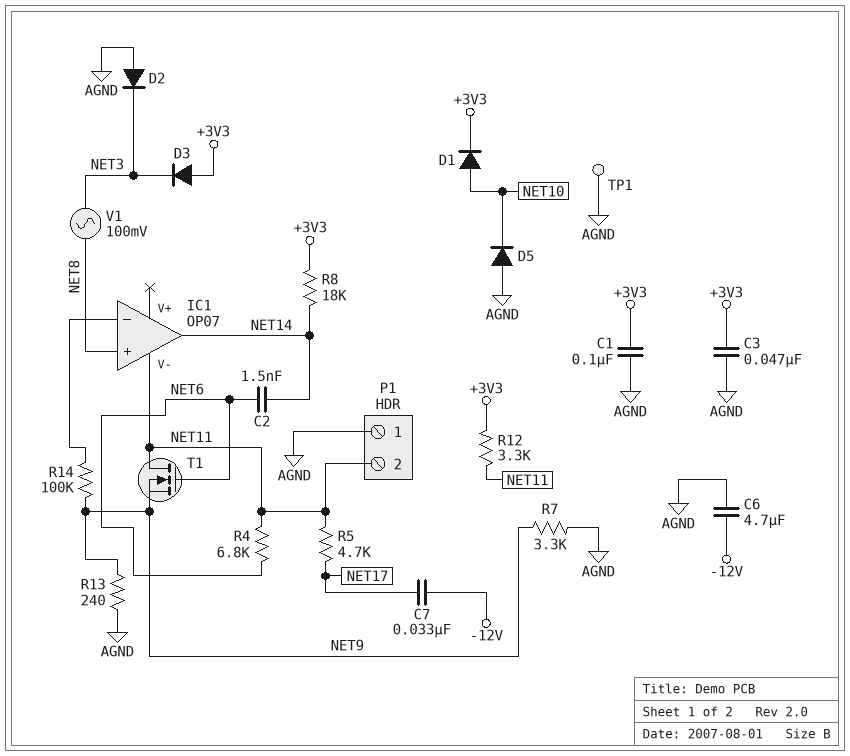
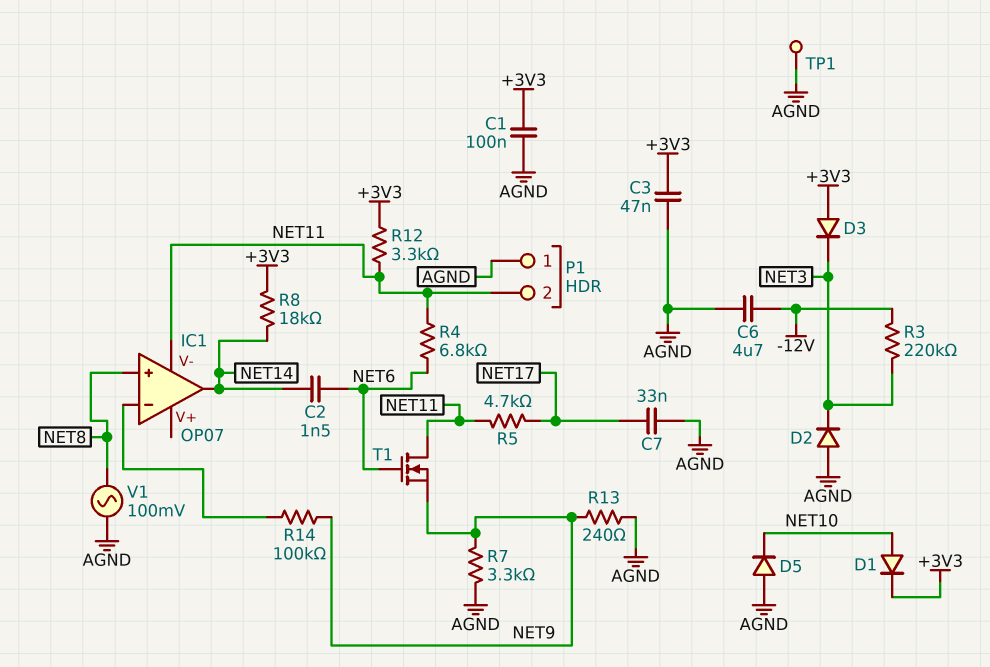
C7: 33nF (-12V, NET17) -> 33nF (AGND, NET17)
R3: none -> 220k (-12V, NET3)
V1: AC 100mV (NET3, NET8) -> AC 100mV (AGND, NET8)

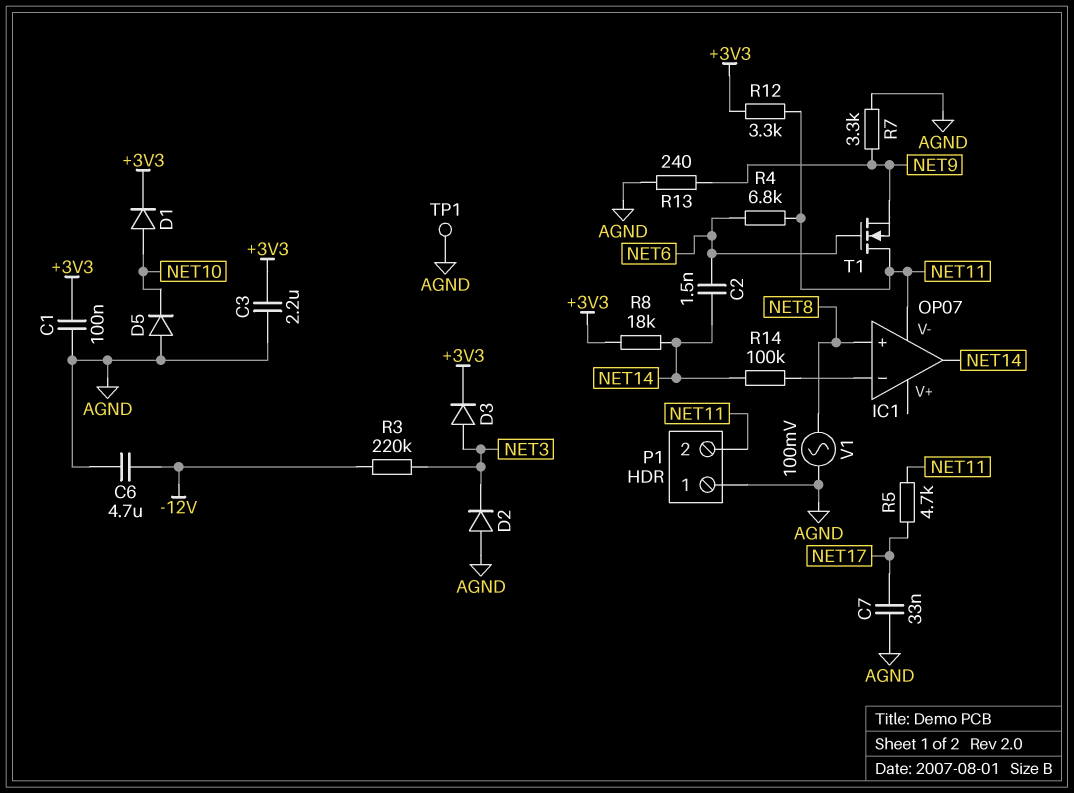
C3: 47nF (+3V3, AGND) -> 2.2uF (+3V3, AGND)
D3: diode (A +3V3, K NET3) -> diode (A NET3, K +3V3)
R14: 100k (IC1/in-, NET9) -> 100k (IC1/in-, NET14)

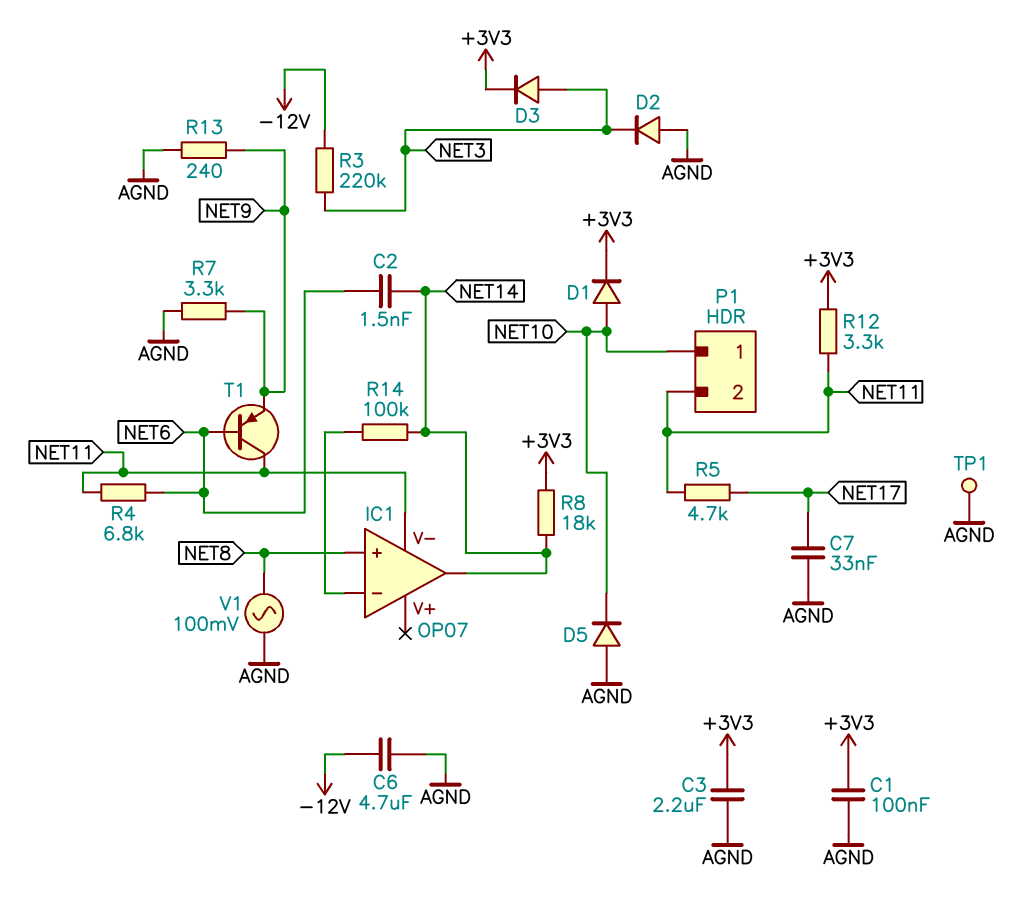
P1 pin 1: AGND -> NET10
T1: NMOS (G NET6, D NET11, S NET9) -> PNP (B NET6, C NET11, E NET9)

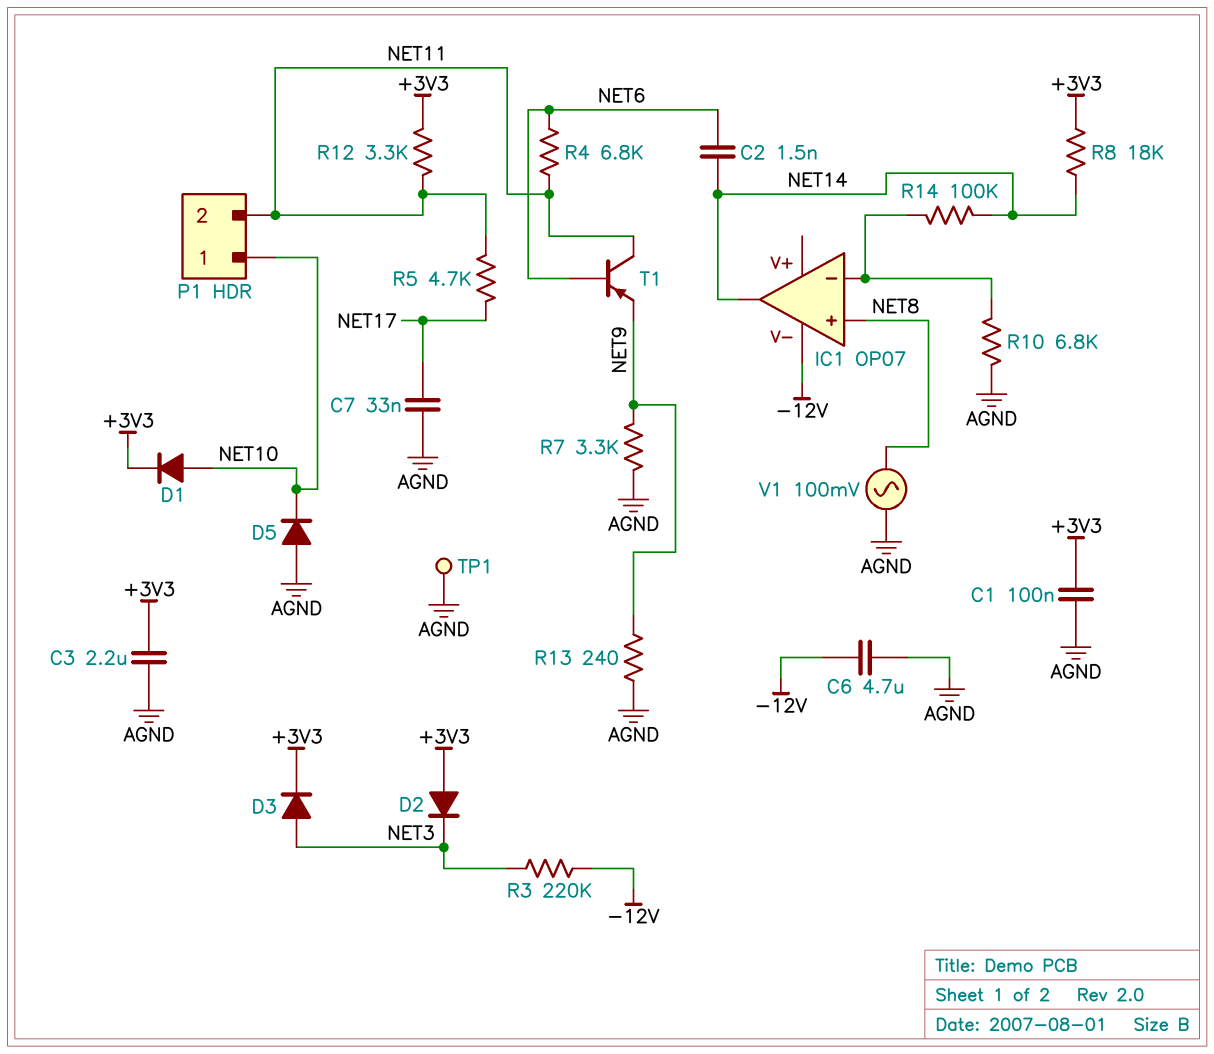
D2: diode (A AGND, K NET3) -> diode (A +3V3, K NET3)
IC1 pin V-: NET11 -> -12V
R10: none -> 6.8k (AGND, IC1/in-)

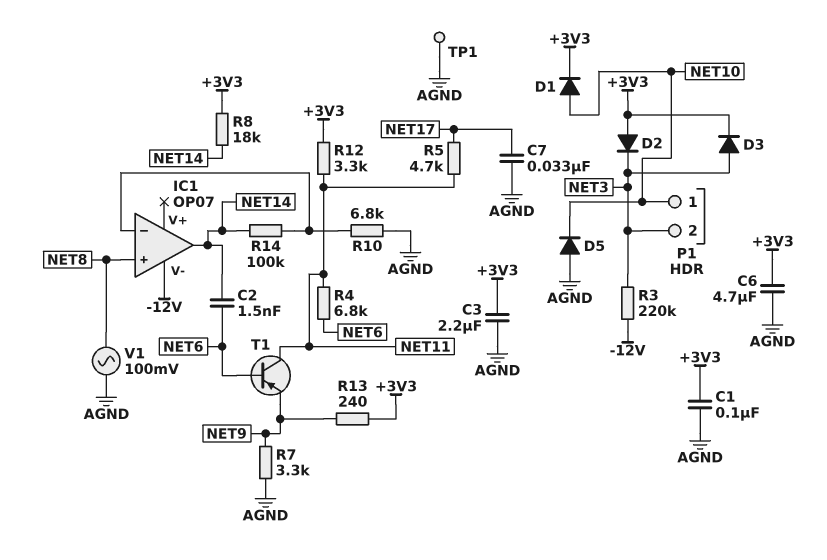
C6: 4.7uF (-12V, AGND) -> 4.7uF (+3V3, AGND)
P1 pin 2: NET11 -> NET3
R13: 240 (AGND, NET9) -> 240 (+3V3, NET9)

